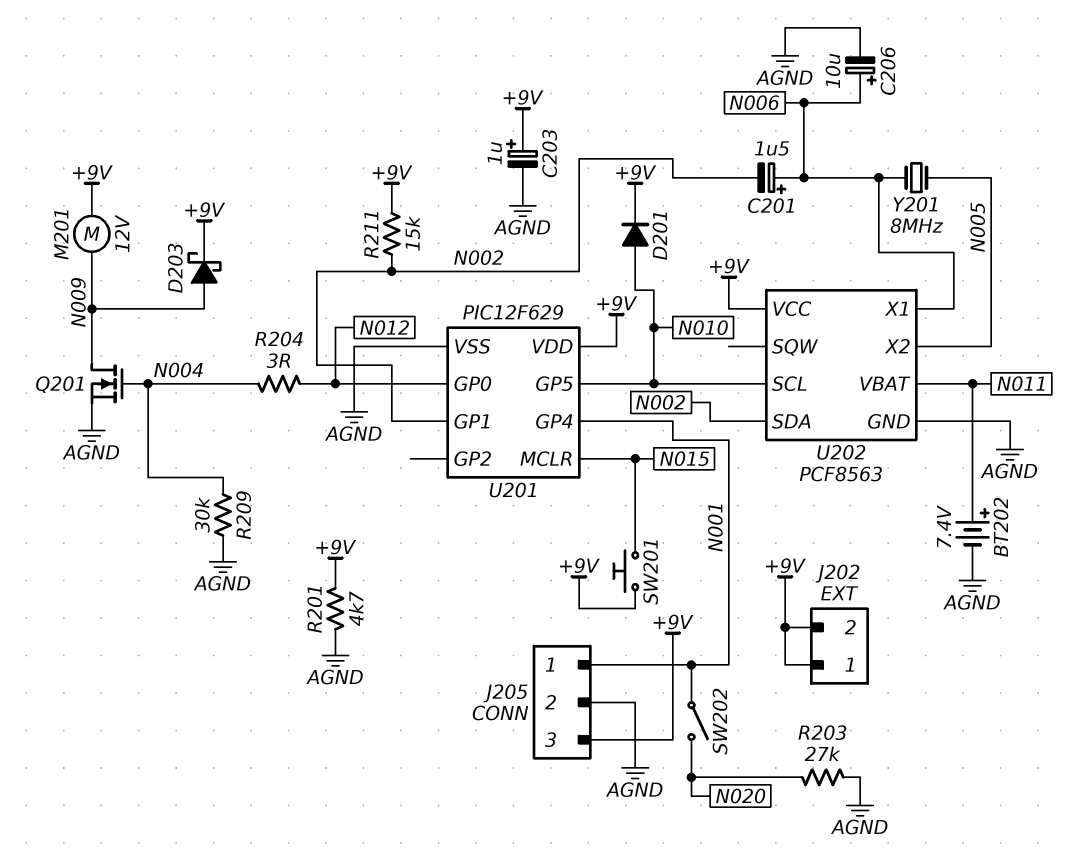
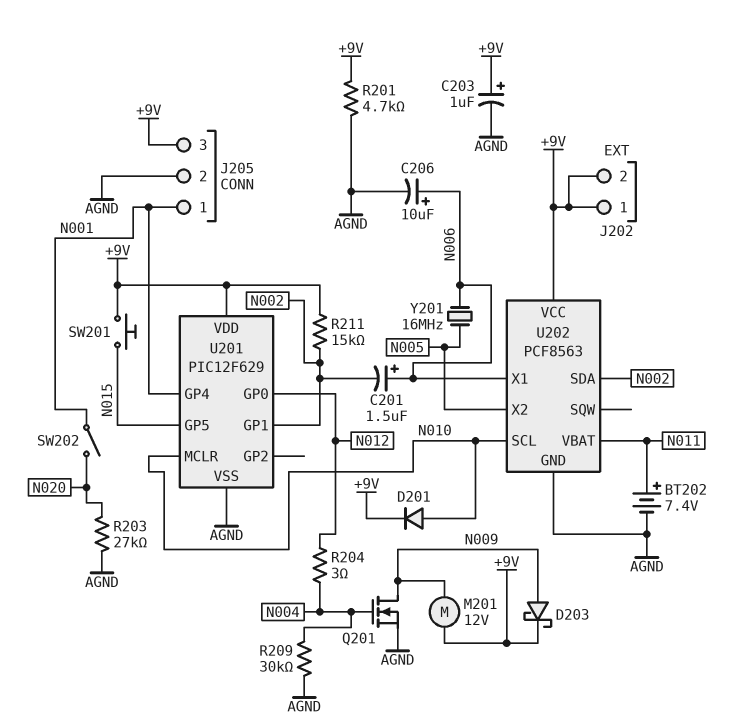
U201 pin GP5: N010 -> N015
U201 pin MCLR: N015 -> N010
Y201: 8MHz (N005, N006) -> 16MHz (N005, N006)

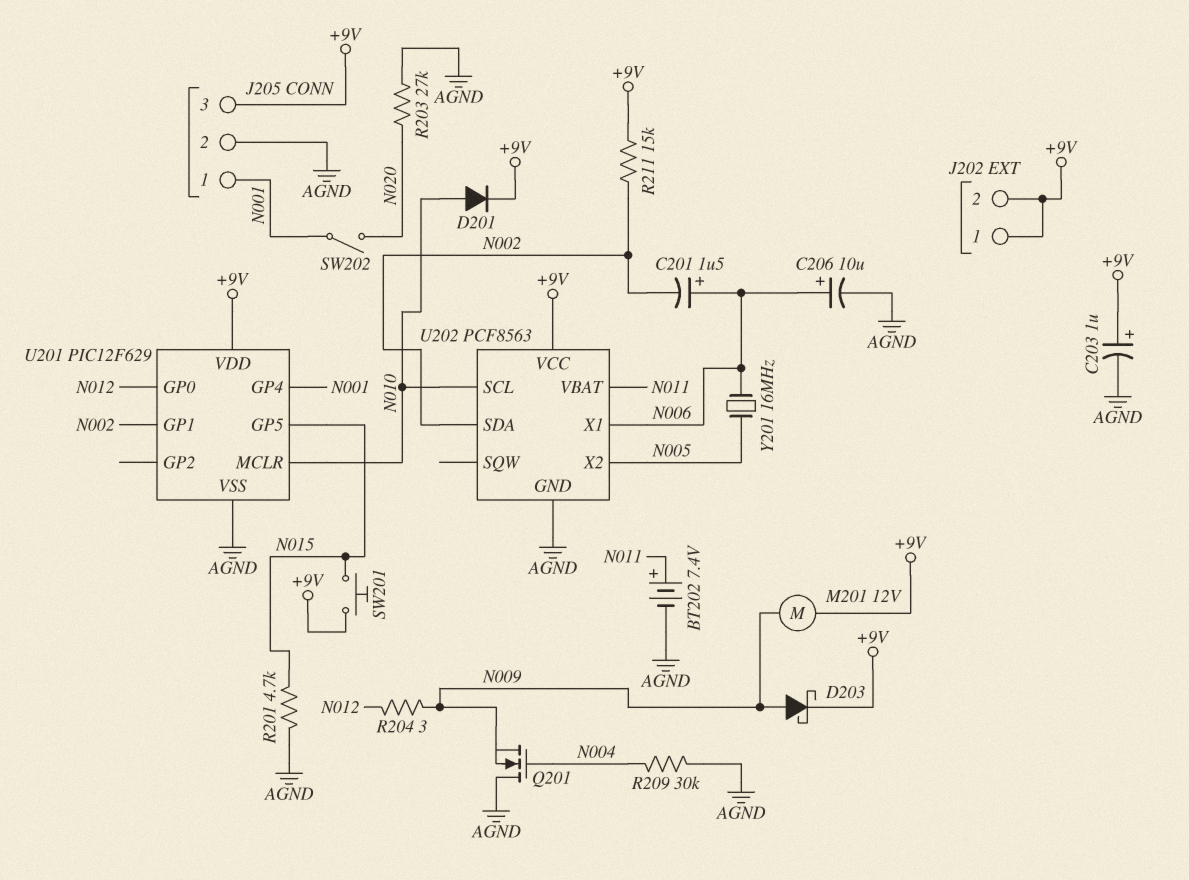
Q201: NMOS (G N004, D N009, S AGND) -> NMOS (G N004, D AGND, S N009)
R201: 4.7k (+9V, AGND) -> 4.7k (AGND, N015)
R204: 3 (N004, N012) -> 3 (N009, N012)

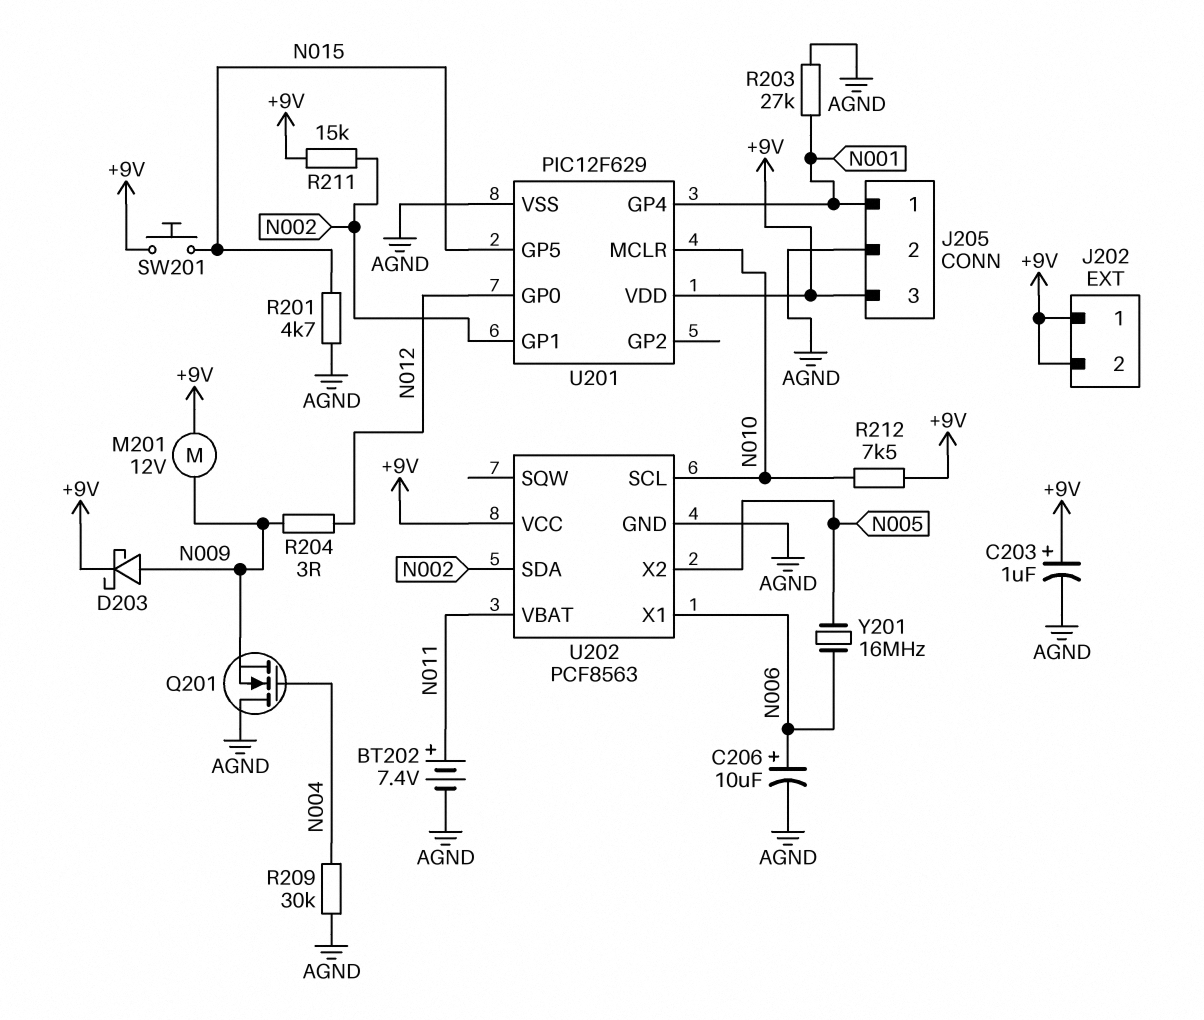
C201: 1.5uF (plus N006, minus N002) -> none
D201: diode (A N010, K +9V) -> none
R203: 27k (AGND, N020) -> 27k (AGND, N001)
R212: none -> 7.5k (+9V, N010)
SW202: switch (N001, N020) -> none

